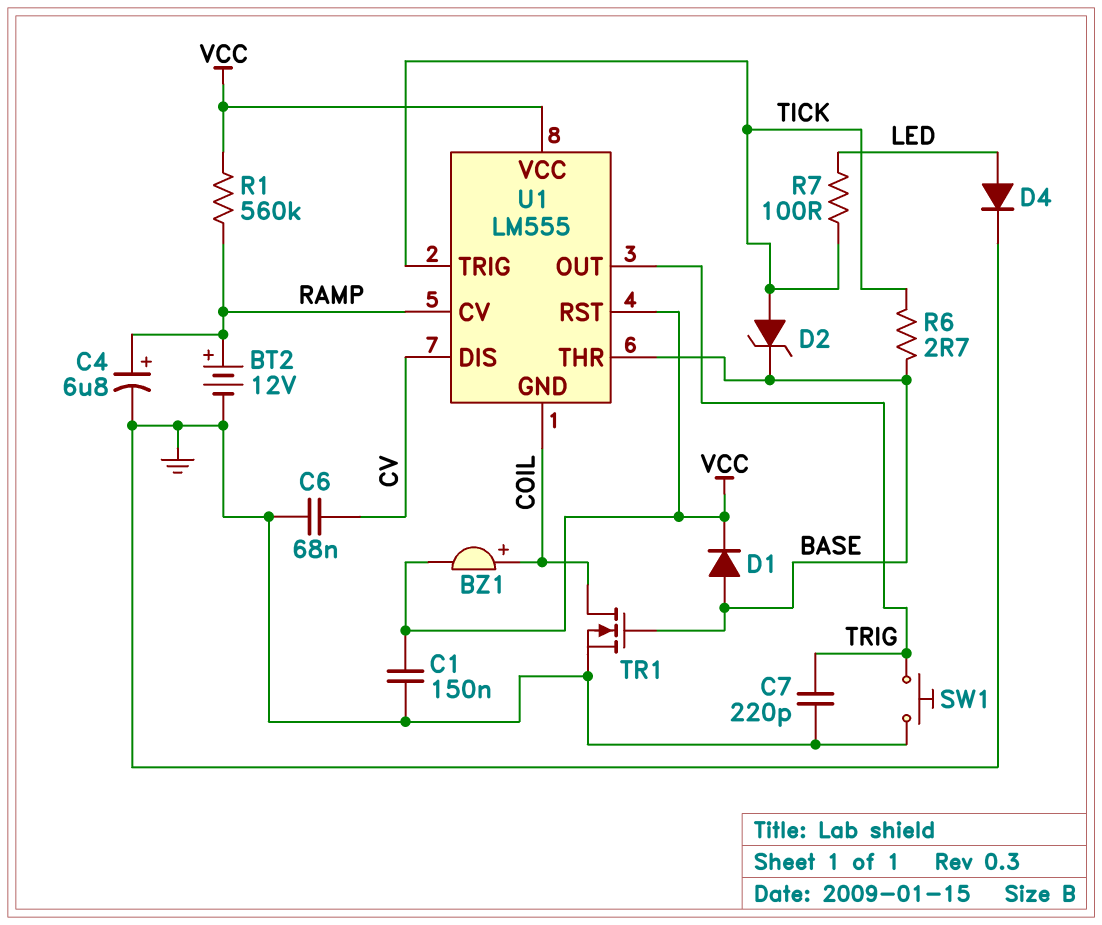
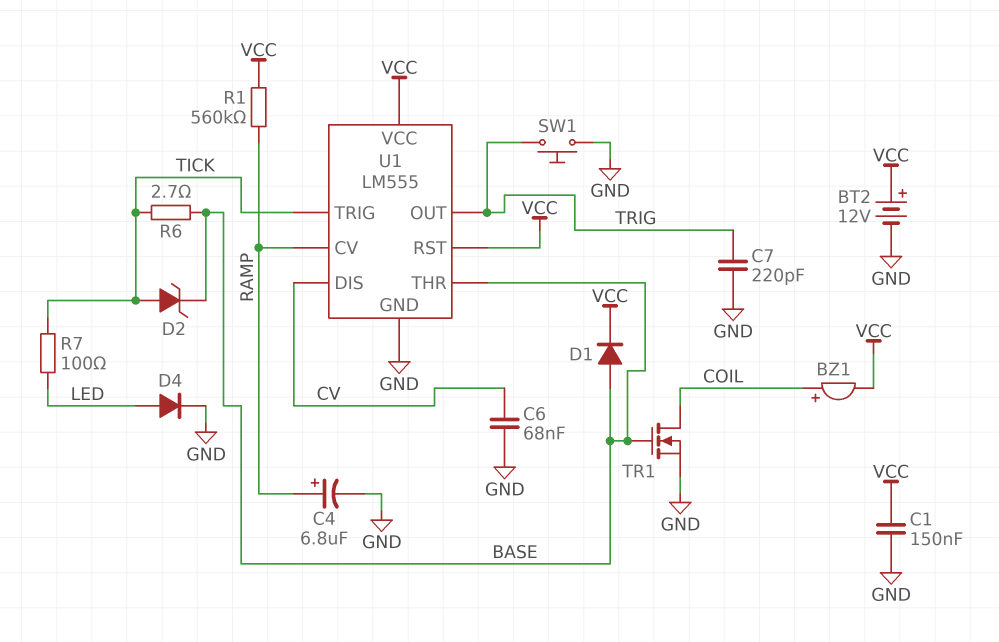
BT2: 12V (plus RAMP, minus GND) -> 12V (plus VCC, minus GND)
U1 pin GND: COIL -> GND

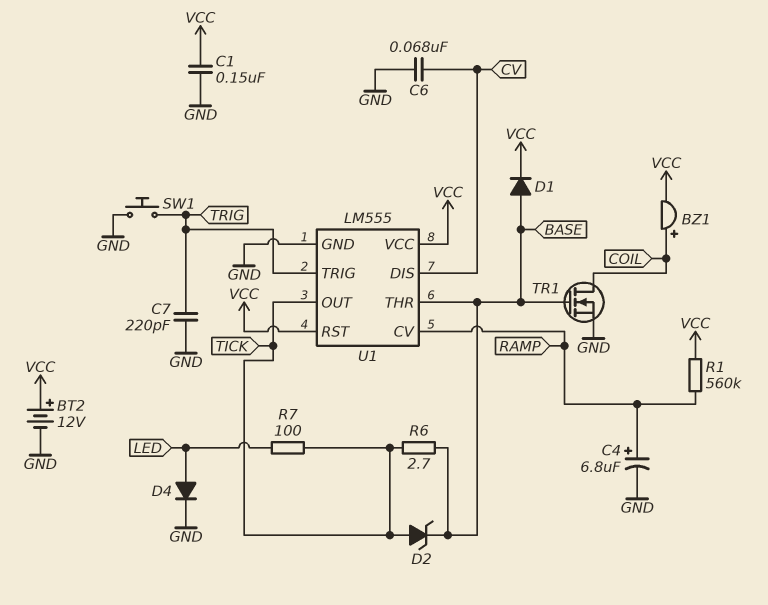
U1 pin OUT: TRIG -> TICK
U1 pin TRIG: TICK -> TRIG

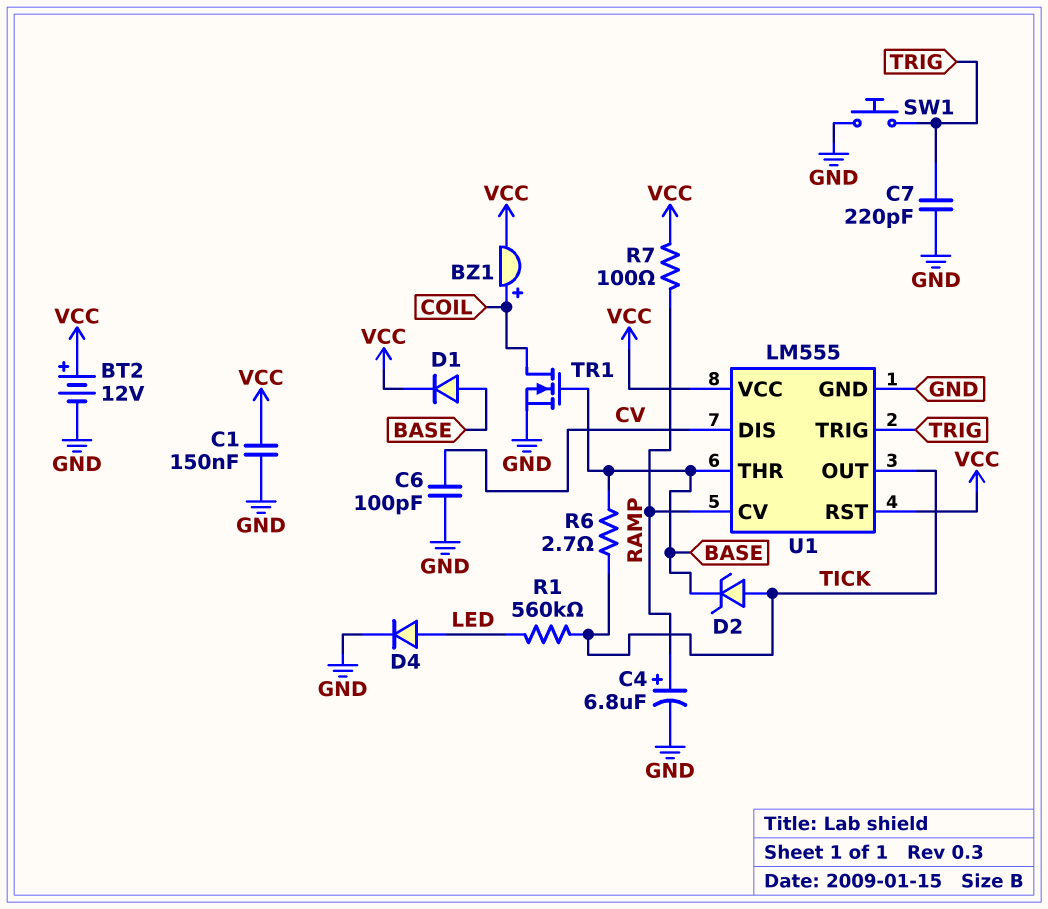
C6: 68nF (CV, GND) -> 100pF (CV, GND)
R1: 560k (RAMP, VCC) -> 560k (LED, TICK)
R7: 100 (LED, TICK) -> 100 (RAMP, VCC)

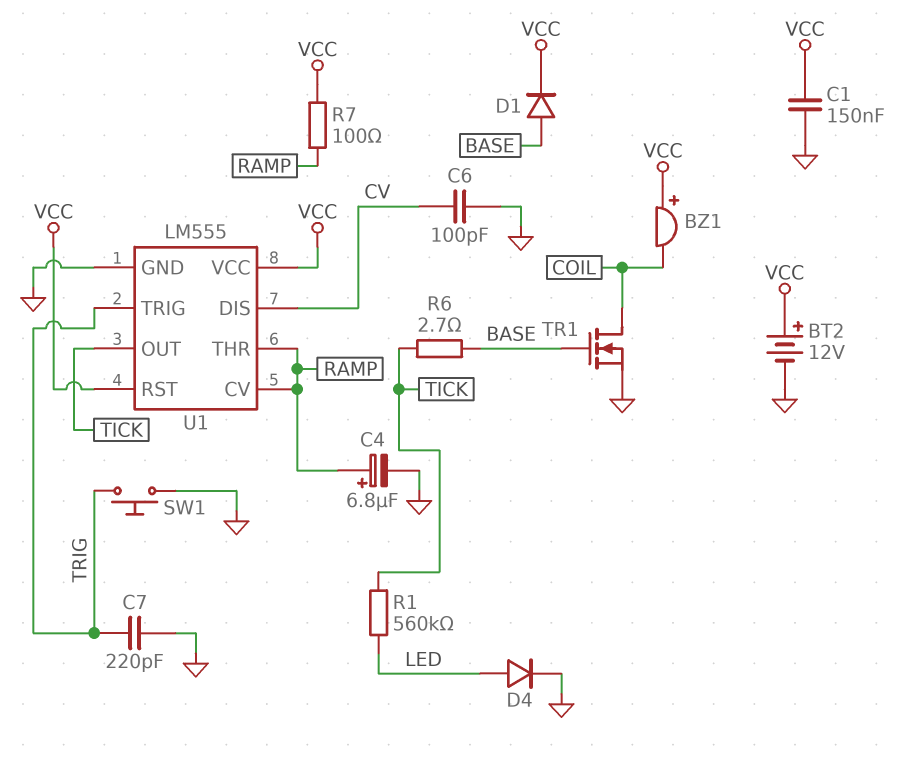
BZ1: buzzer (plus COIL, minus VCC) -> buzzer (plus VCC, minus COIL)
D2: zener (A TICK, K BASE) -> none
U1 pin THR: BASE -> RAMP

